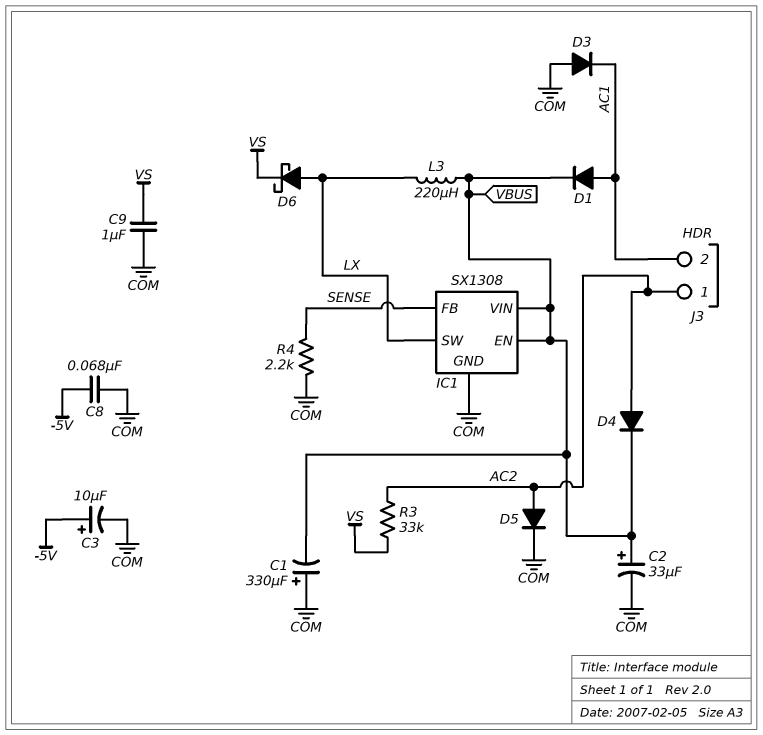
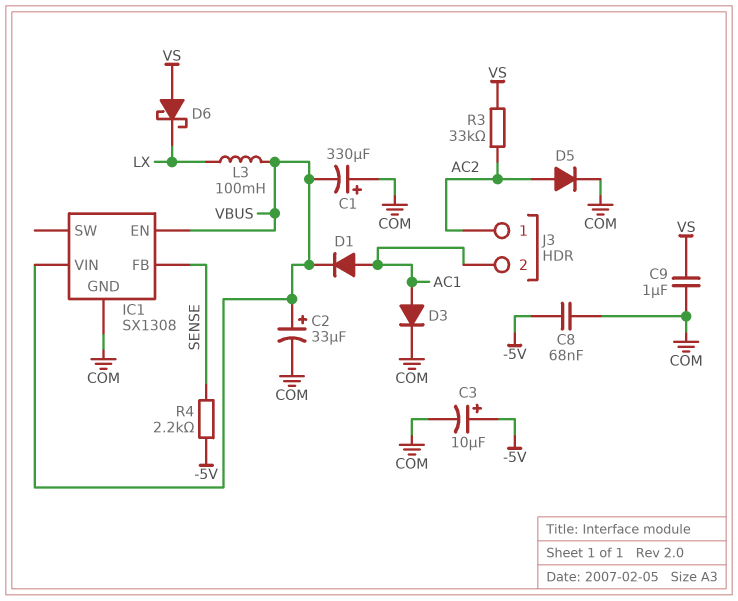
D3: diode (A COM, K AC1) -> diode (A AC1, K COM)
D4: diode (A AC2, K VBUS) -> none
D6: schottky (A LX, K VS) -> schottky (A VS, K LX)
IC1 pin SW: LX -> none
L3: 220uH (LX, VBUS) -> 100mH (LX, VBUS)
R4: 2.2k (COM, SENSE) -> 2.2k (-5V, SENSE)

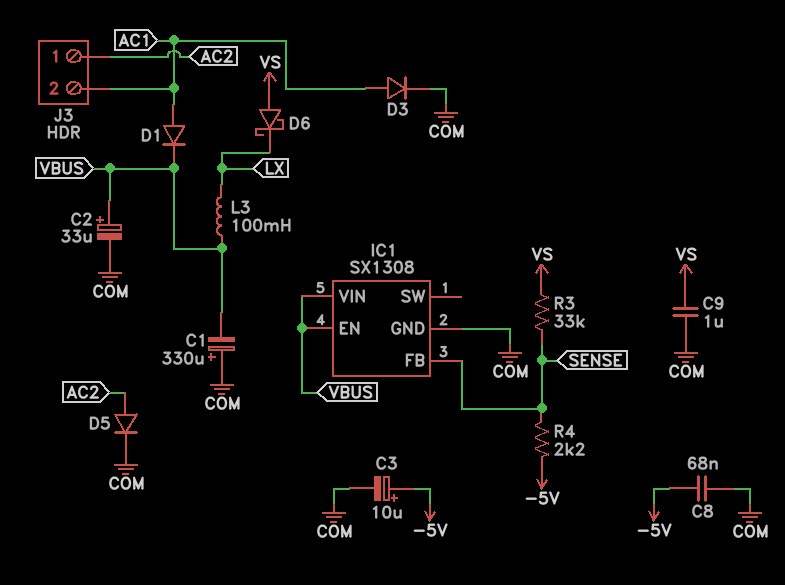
R3: 33k (AC2, VS) -> 33k (SENSE, VS)

